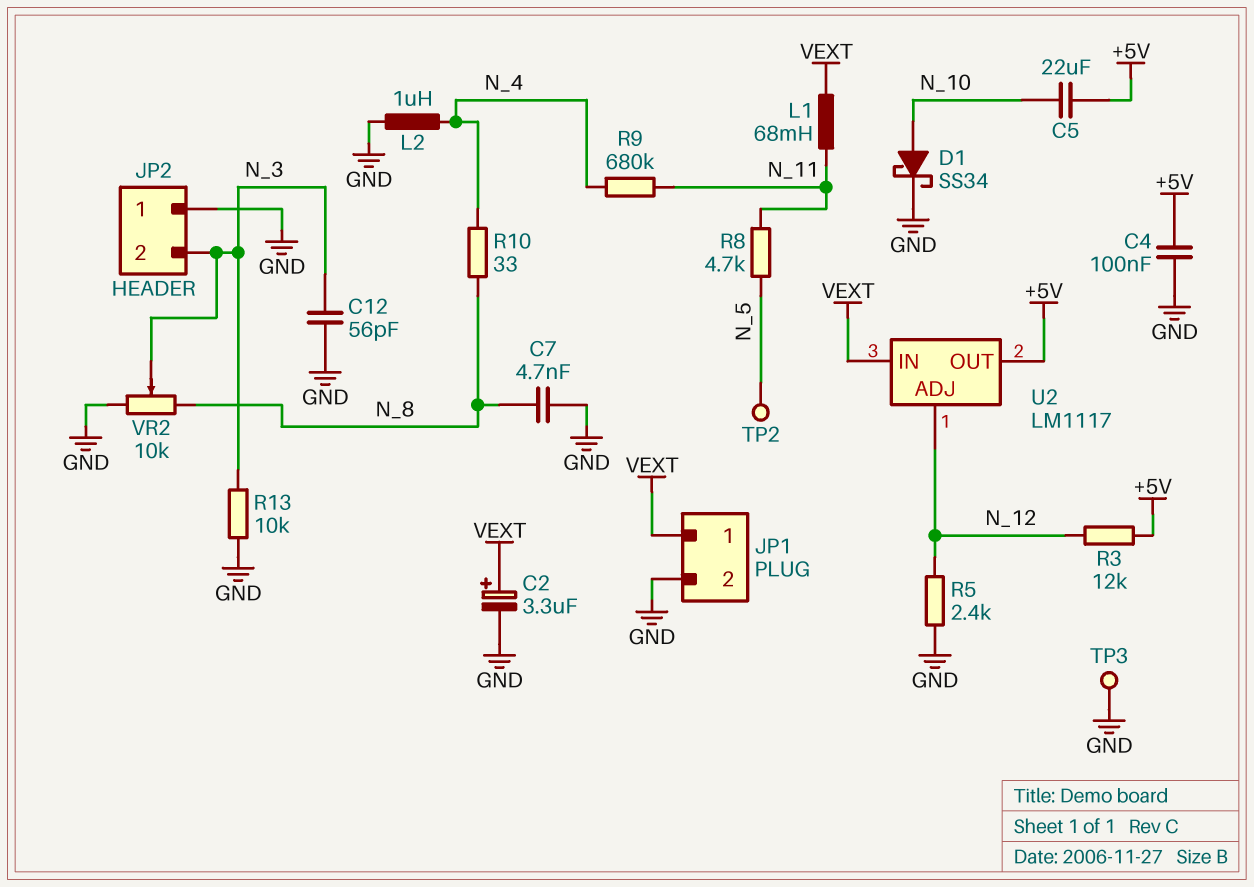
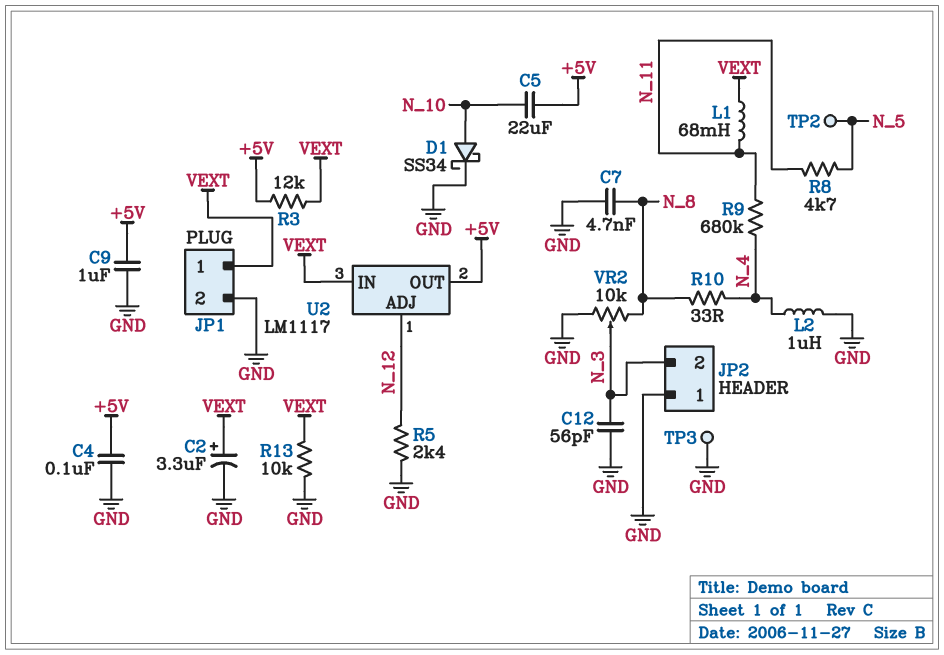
C9: none -> 1uF (+5V, GND)
R3: 12k (+5V, N_12) -> 12k (+5V, VEXT)
R13: 10k (GND, N_3) -> 10k (GND, VEXT)

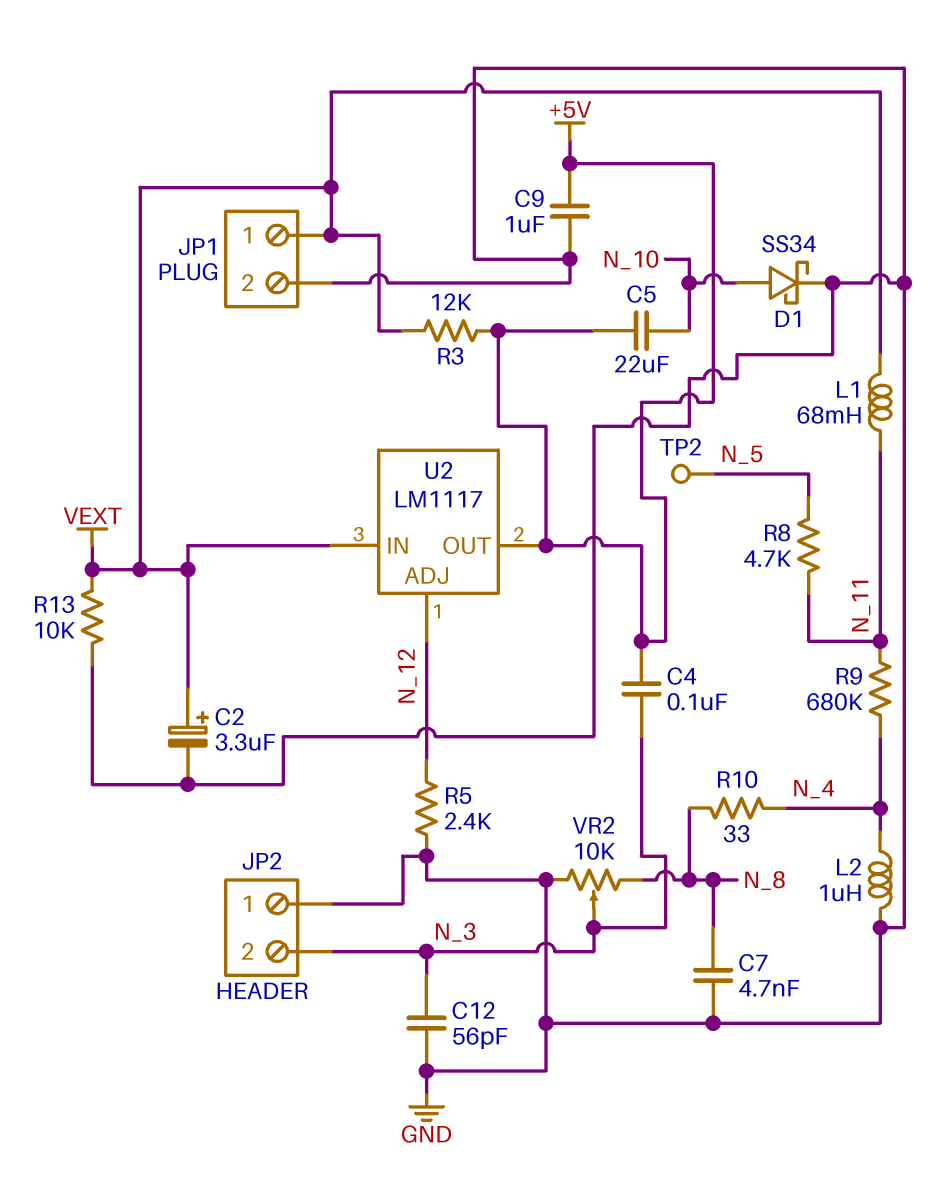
C4: 100nF (+5V, GND) -> 100nF (+5V, N_3)
TP3: test point (GND) -> none

